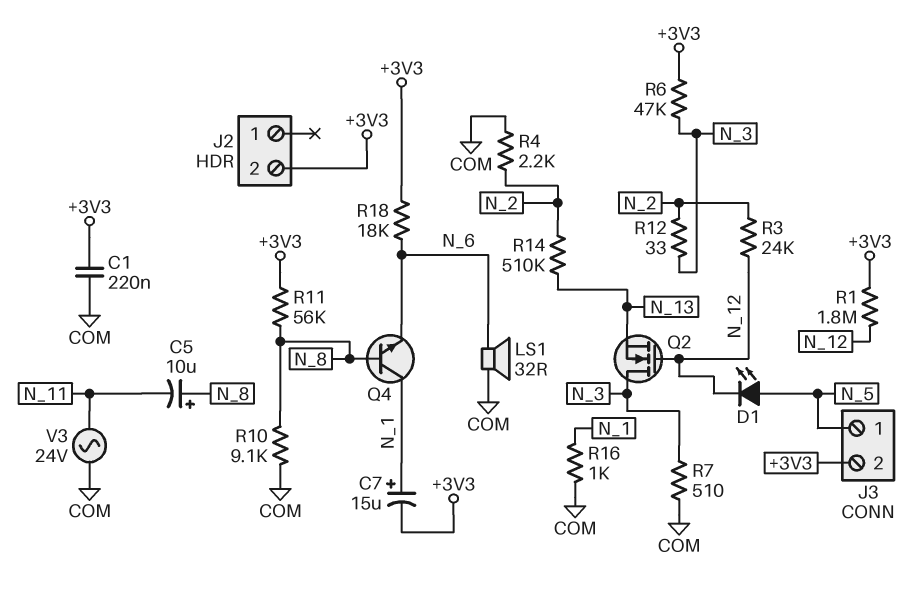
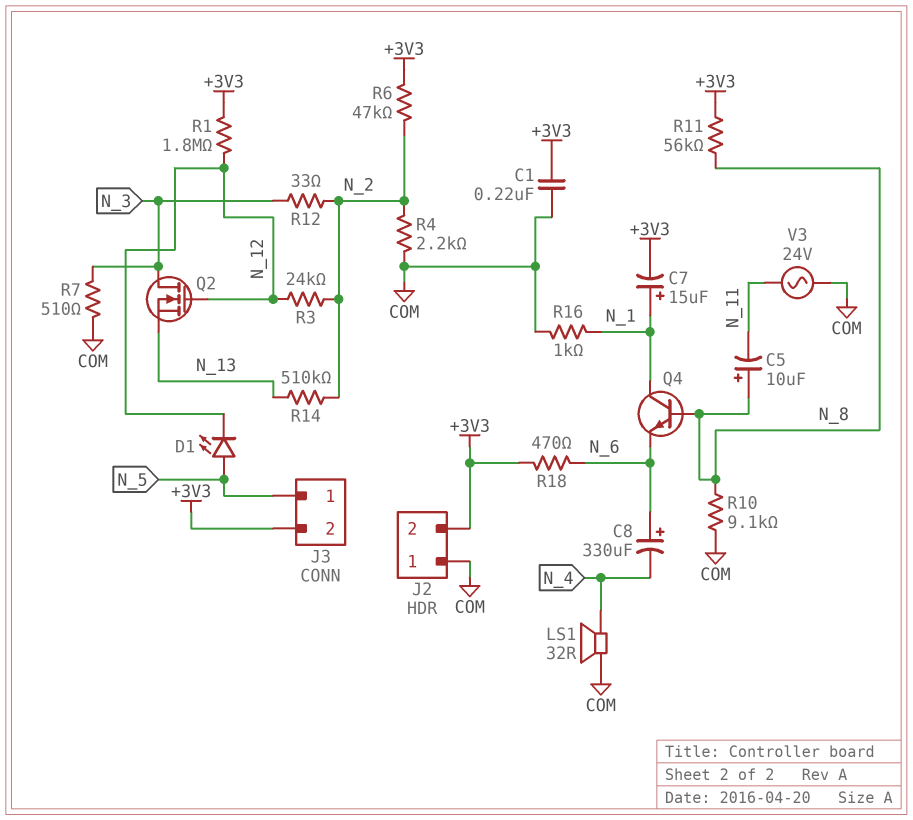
C8: none -> 330uF (plus N_6, minus N_4)
J2 pin 1: none -> COM
LS1: speaker 32R (COM, N_6) -> speaker 32R (COM, N_4)
R6: 47k (+3V3, N_3) -> 47k (+3V3, N_2)
R18: 18k (+3V3, N_6) -> 470 (+3V3, N_6)

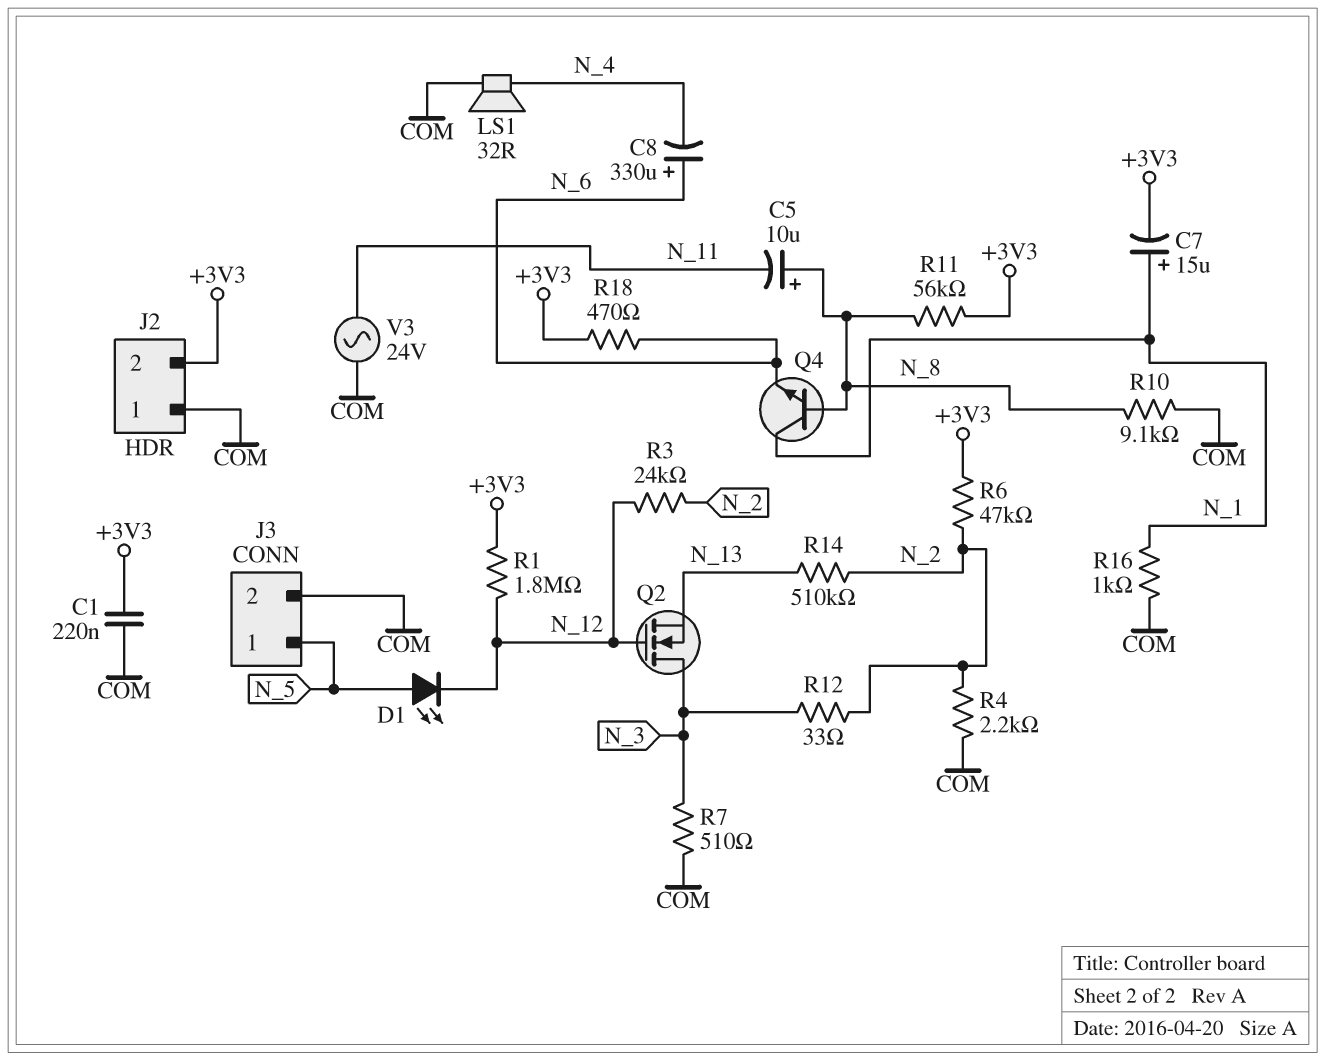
J3 pin 2: +3V3 -> COM

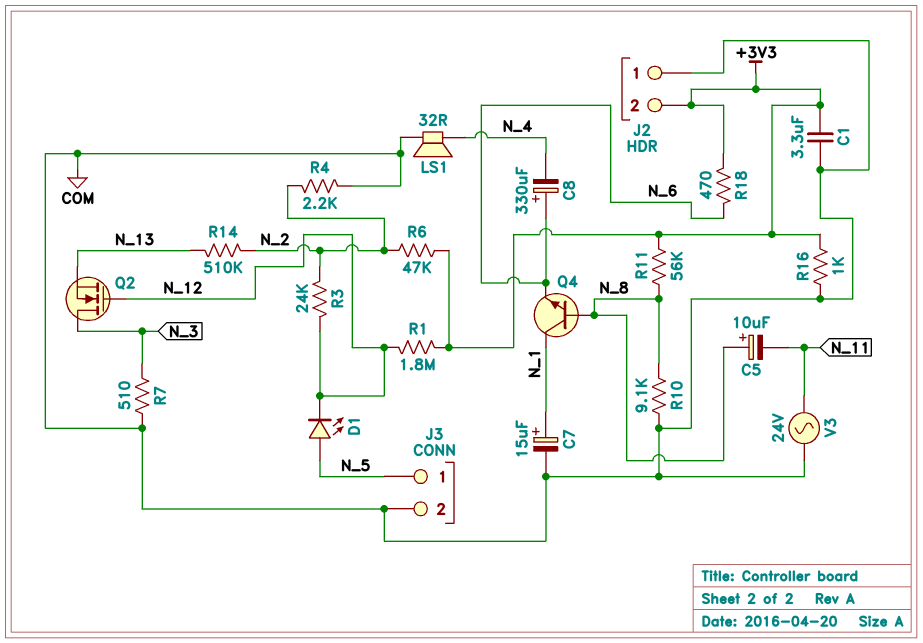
C1: 220nF (+3V3, COM) -> 3.3uF (+3V3, COM)
C7: 15uF (plus N_1, minus +3V3) -> 15uF (plus N_1, minus COM)
R12: 33 (N_2, N_3) -> none
R16: 1k (COM, N_1) -> 1k (+3V3, COM)

